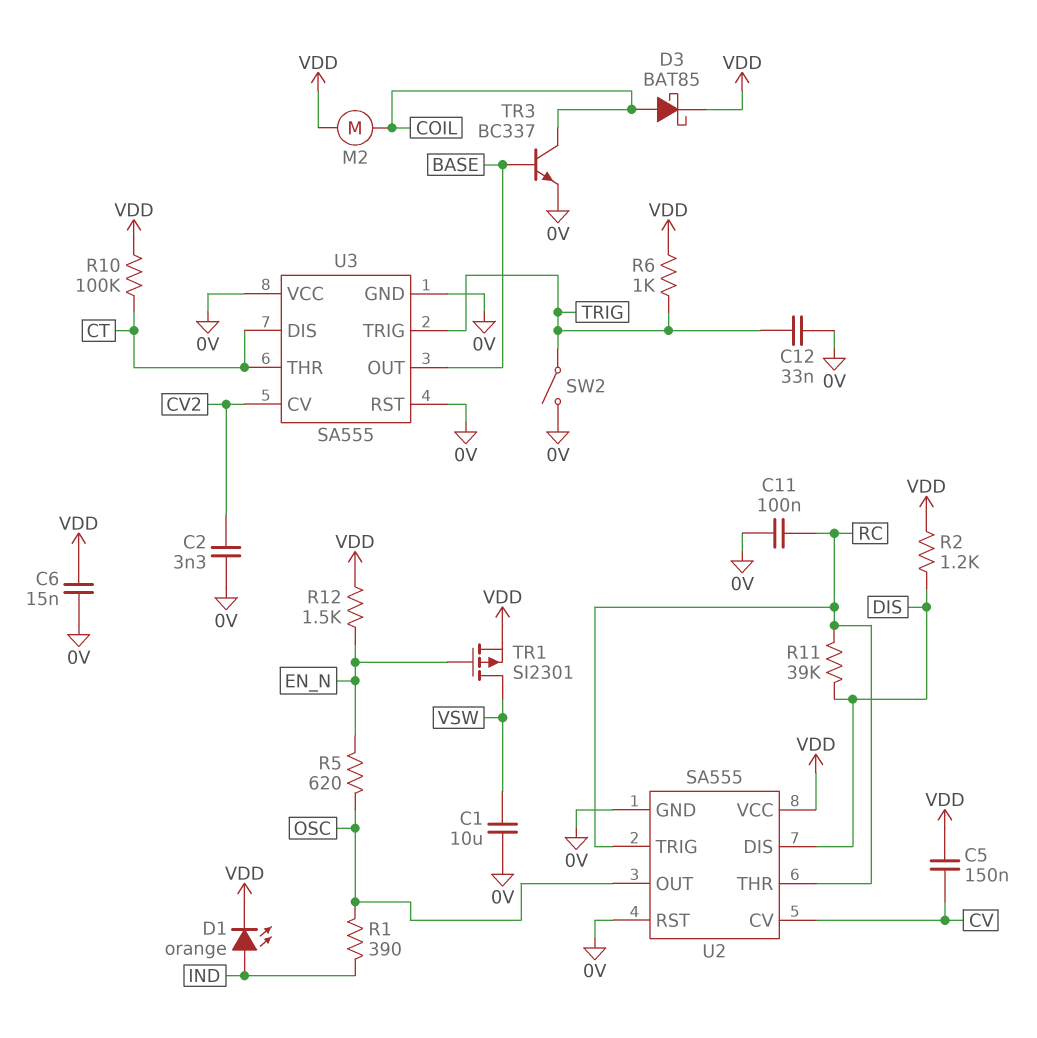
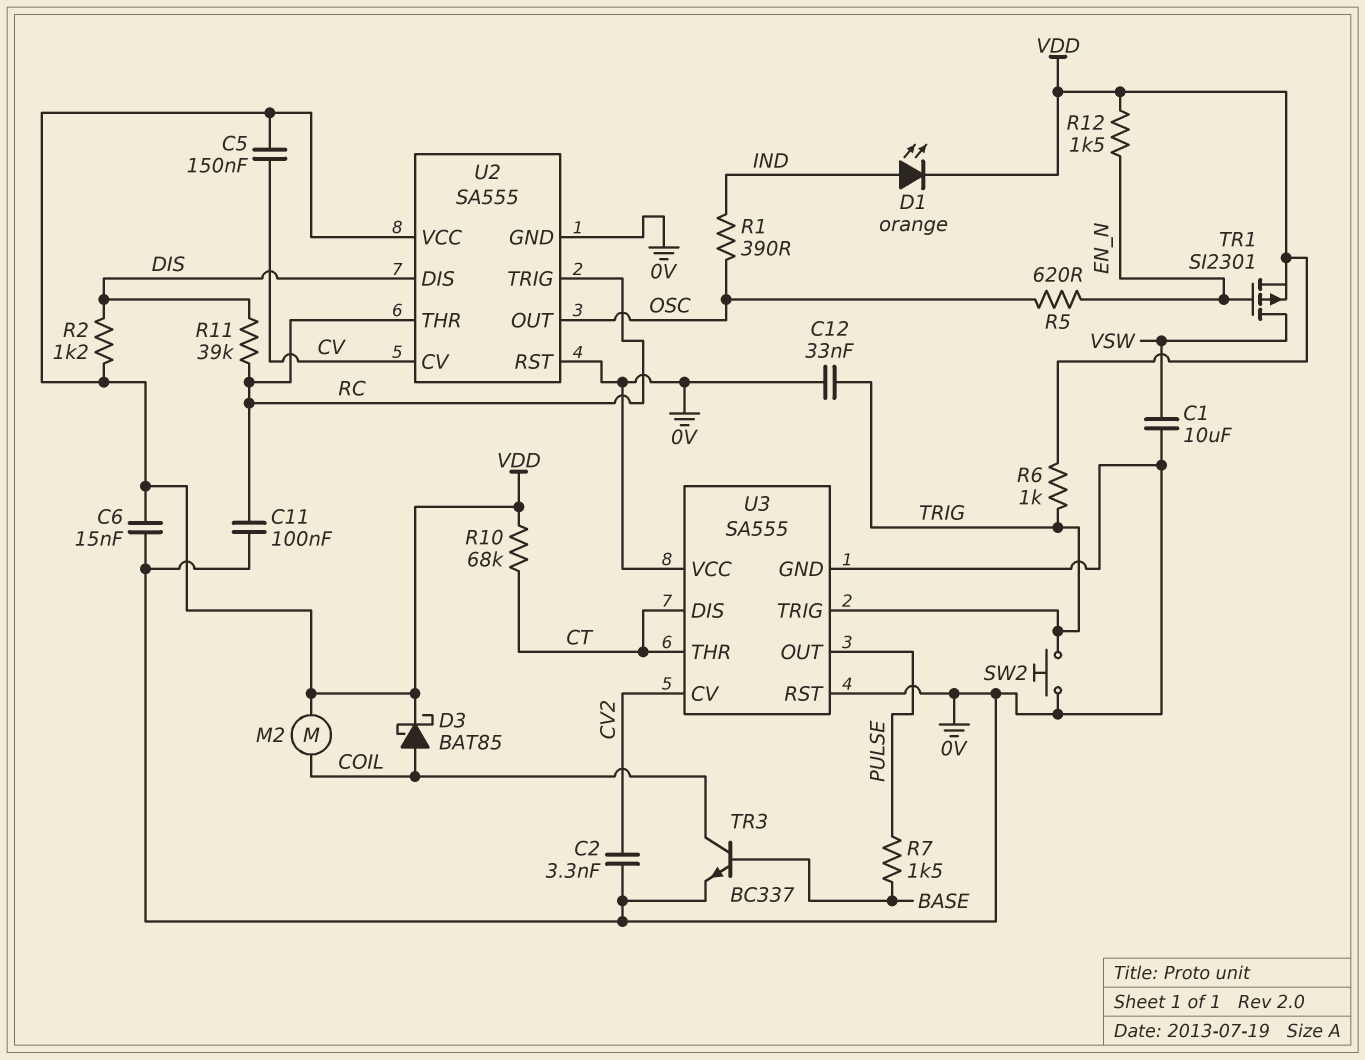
R7: none -> 1.5k (BASE, PULSE)
R10: 100k (CT, VDD) -> 68k (CT, VDD)
SW2: switch (0V, TRIG) -> button (0V, TRIG)
U3 pin OUT: BASE -> PULSE

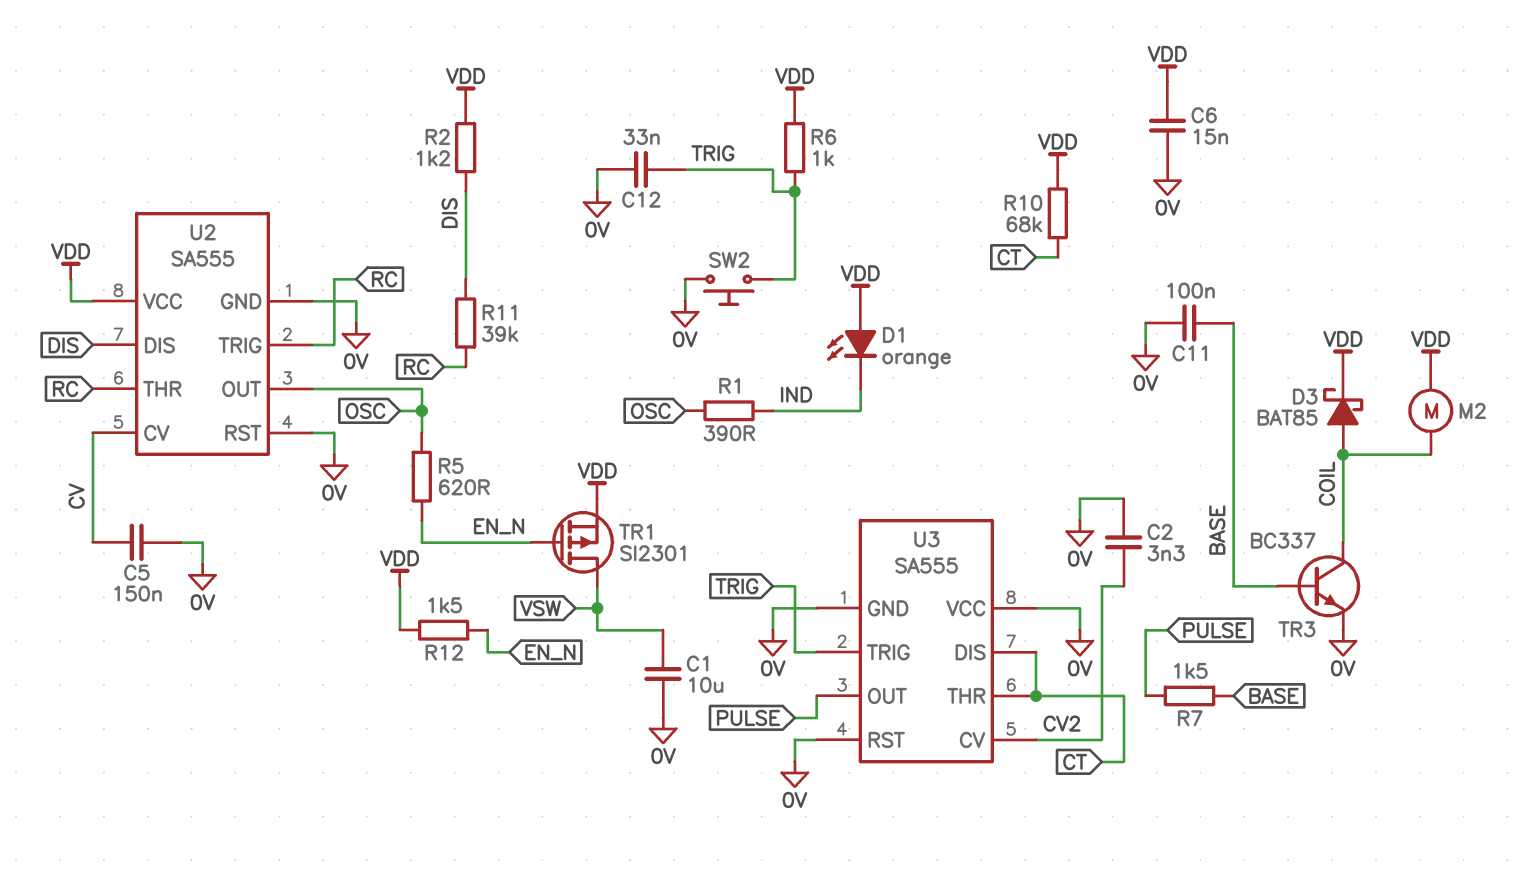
C5: 150nF (CV, VDD) -> 150nF (0V, CV)
C11: 100nF (0V, RC) -> 100nF (0V, BASE)
D1: LED orange (A IND, K VDD) -> LED orange (A VDD, K IND)

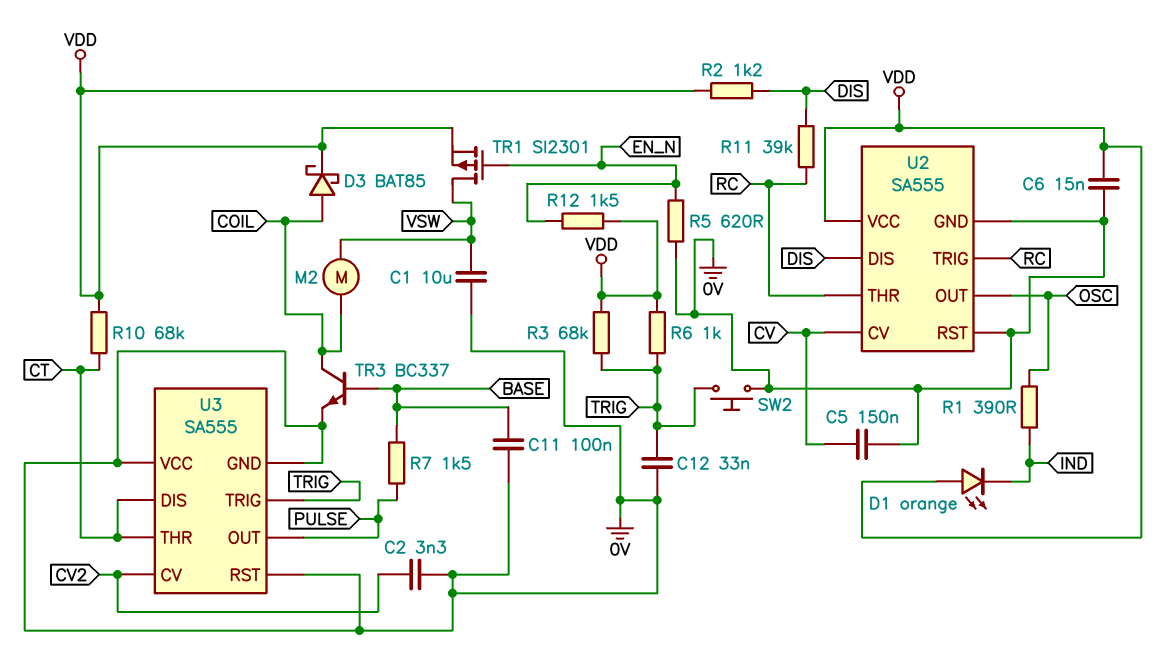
M2: motor (COIL, VDD) -> motor (COIL, VSW)
R3: none -> 68k (TRIG, VDD)
R5: 620 (EN_N, OSC) -> 620 (0V, EN_N)

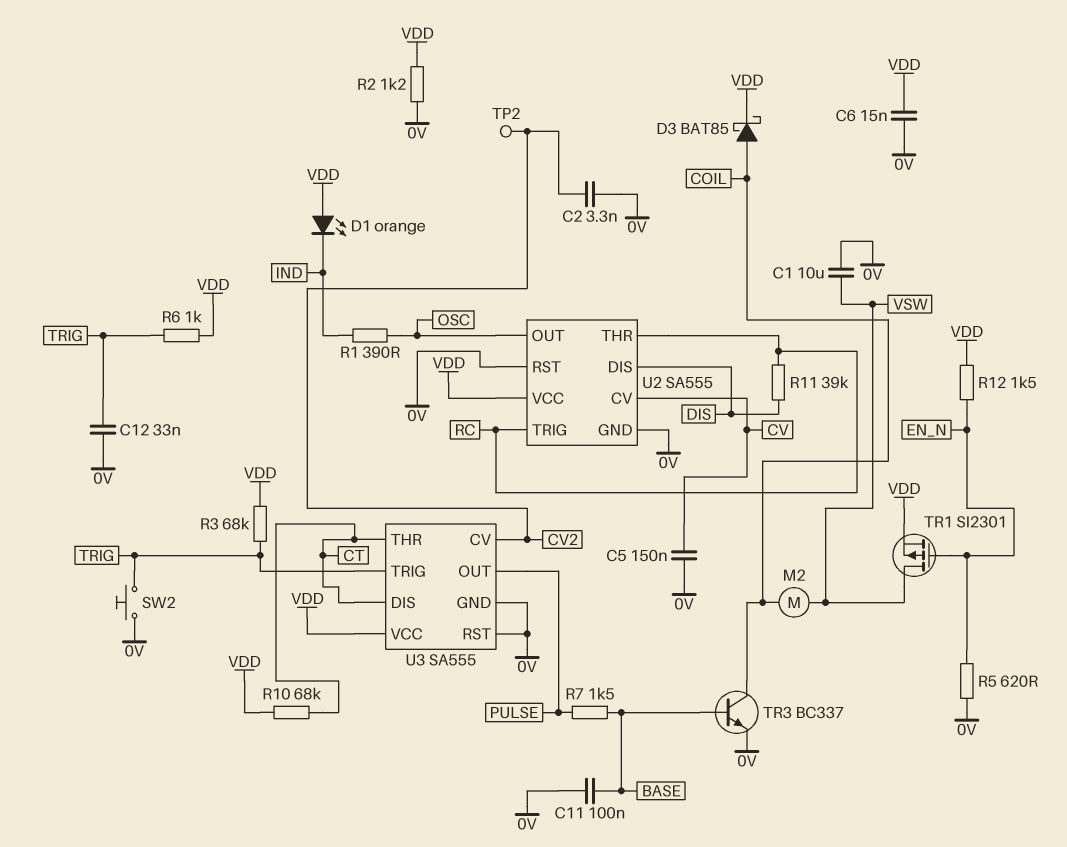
R2: 1.2k (DIS, VDD) -> 1.2k (0V, VDD)
TP2: none -> test point (CV2)
U3 pin VCC: 0V -> VDD

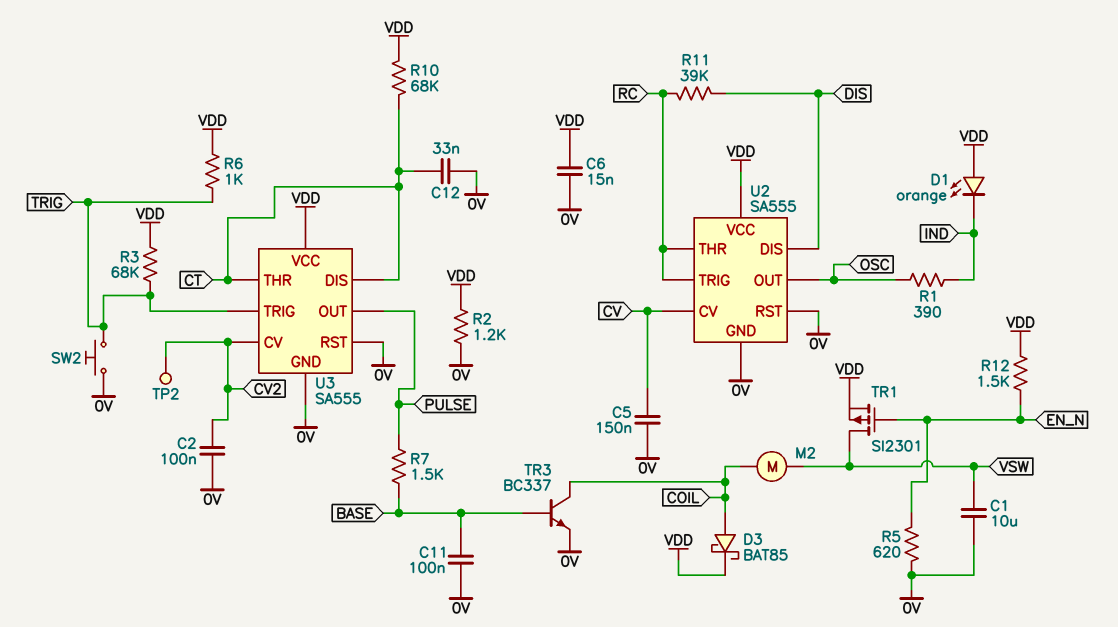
C2: 3.3nF (0V, CV2) -> 100nF (0V, CV2)
C12: 33nF (0V, TRIG) -> 33nF (0V, CT)

